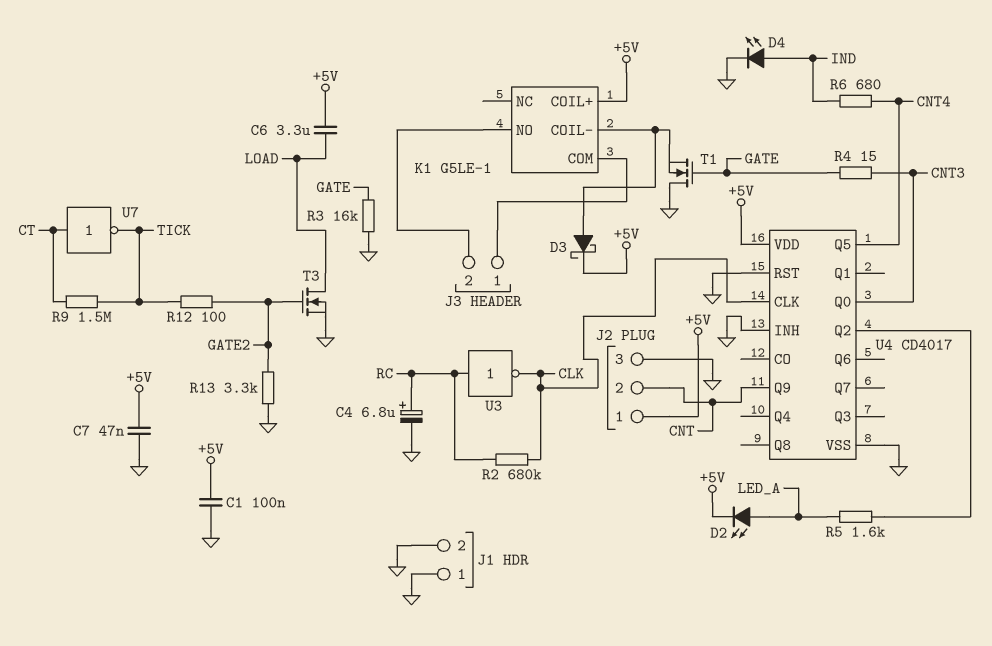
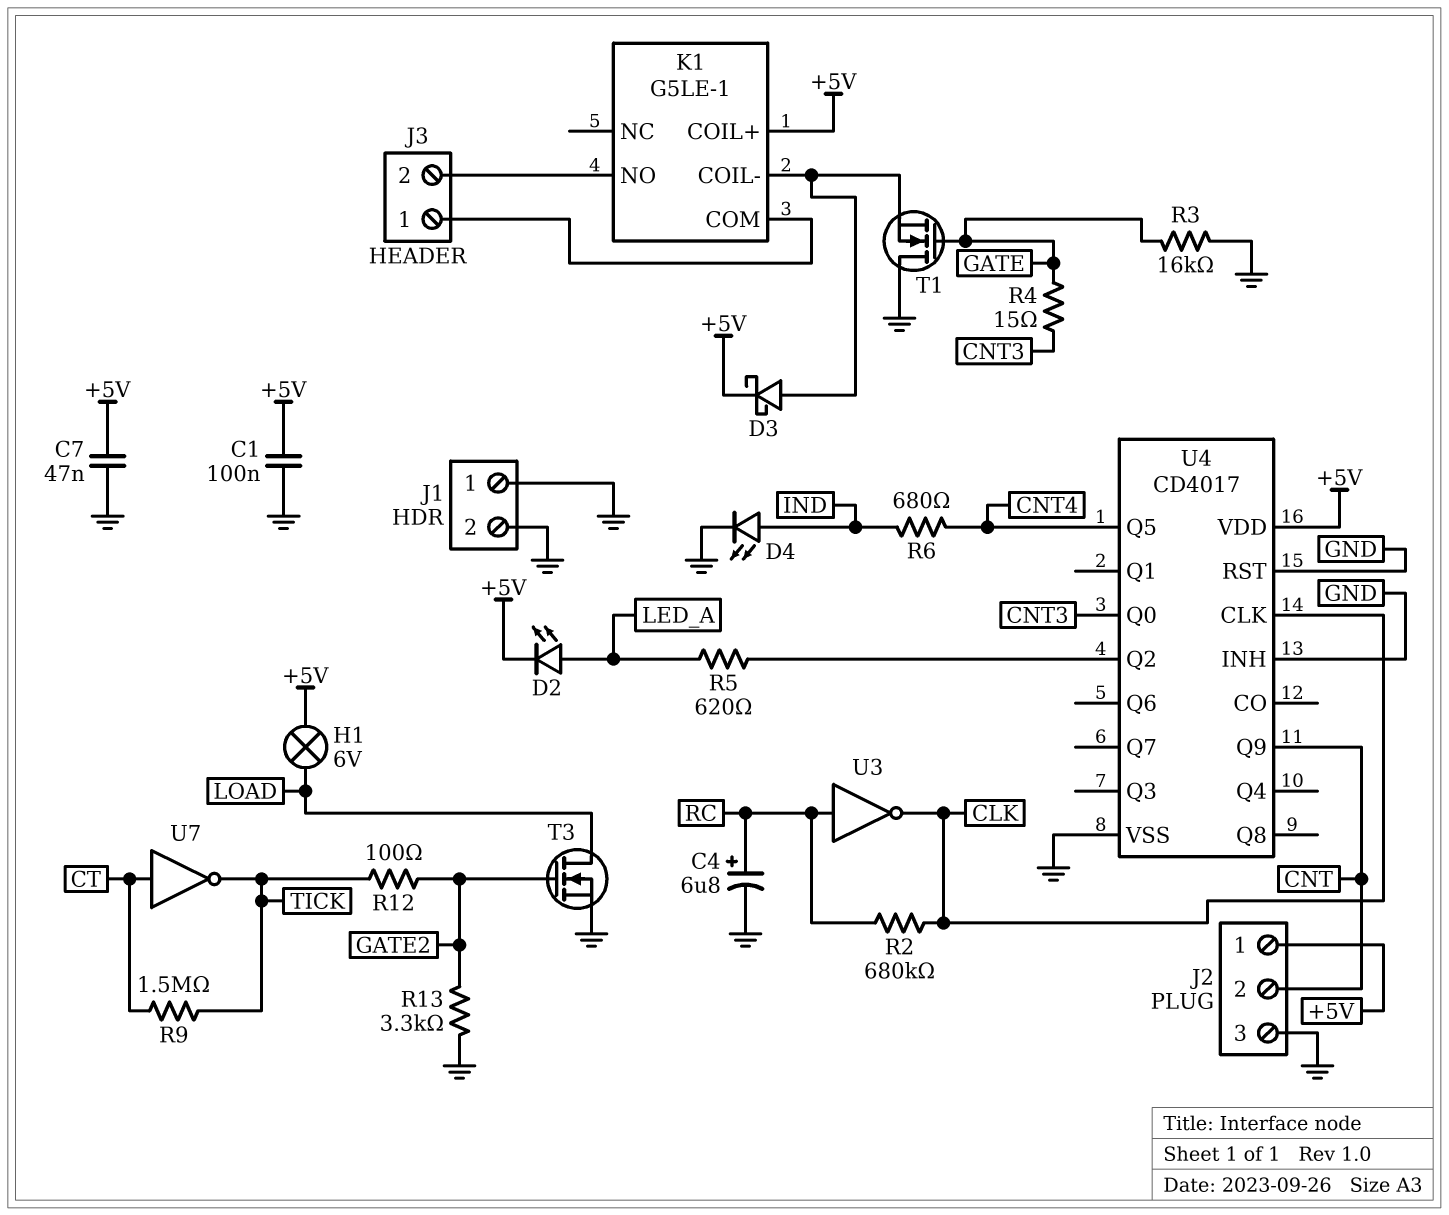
C6: 3.3uF (+5V, LOAD) -> none
H1: none -> lamp 6V (+5V, LOAD)
R5: 1.6k (LED_A, U4/Q2) -> 620 (LED_A, U4/Q2)

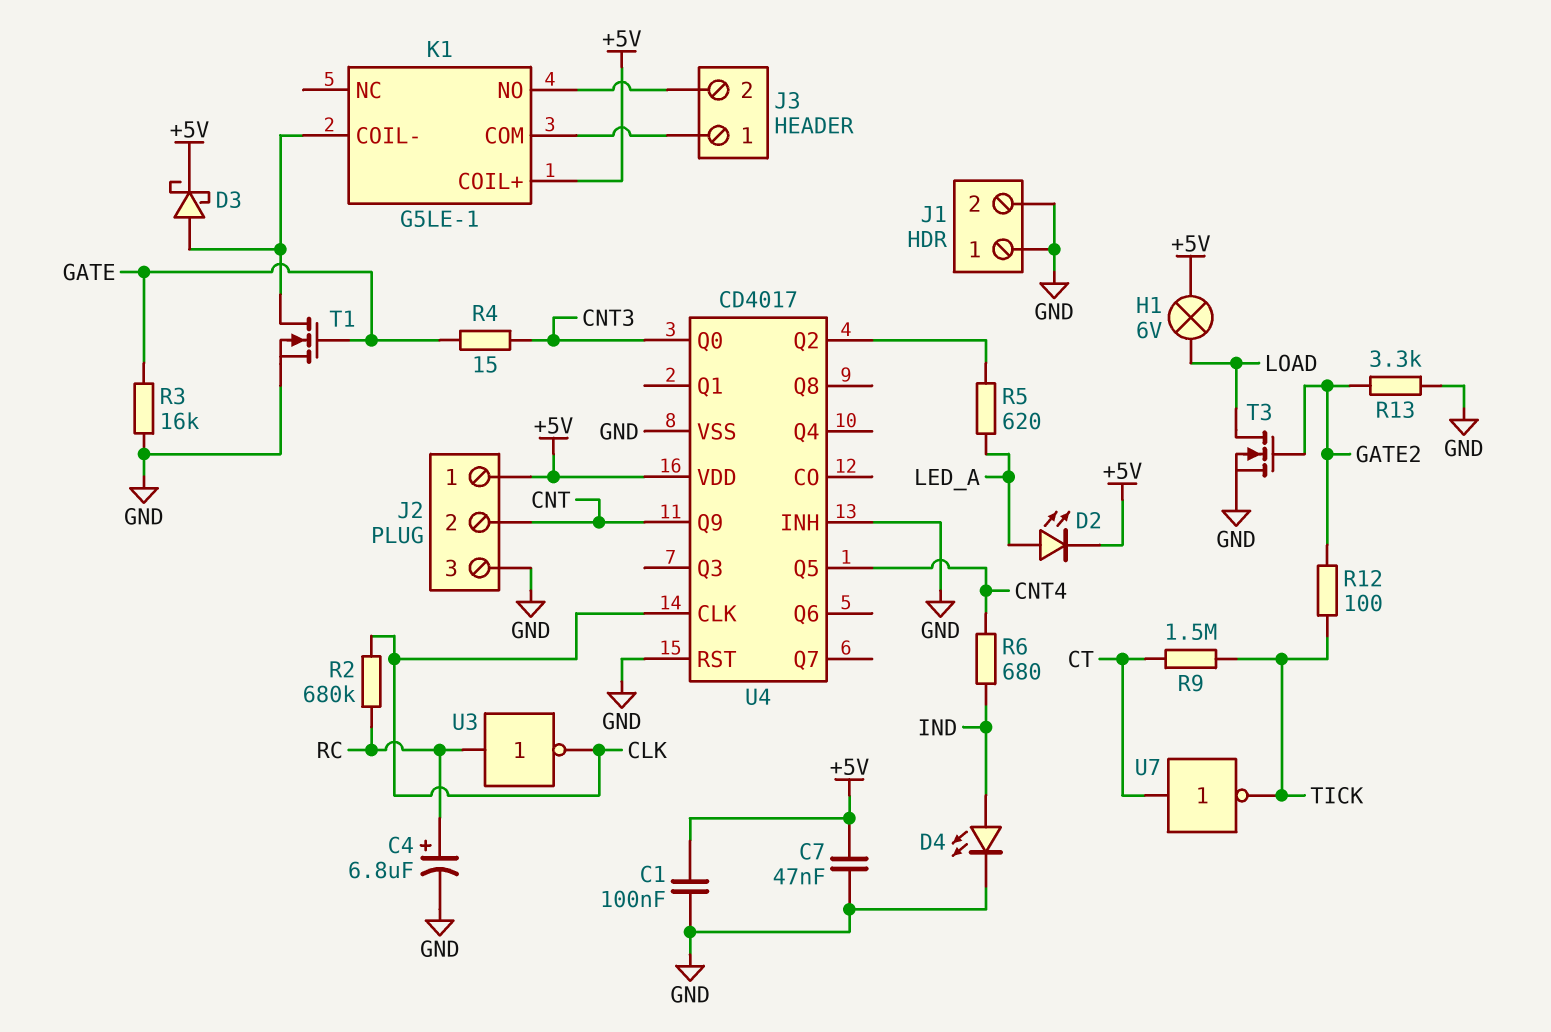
T1: NMOS (G GATE, D GND, S K1/COIL-) -> NMOS (G GATE, D K1/COIL-, S GND)

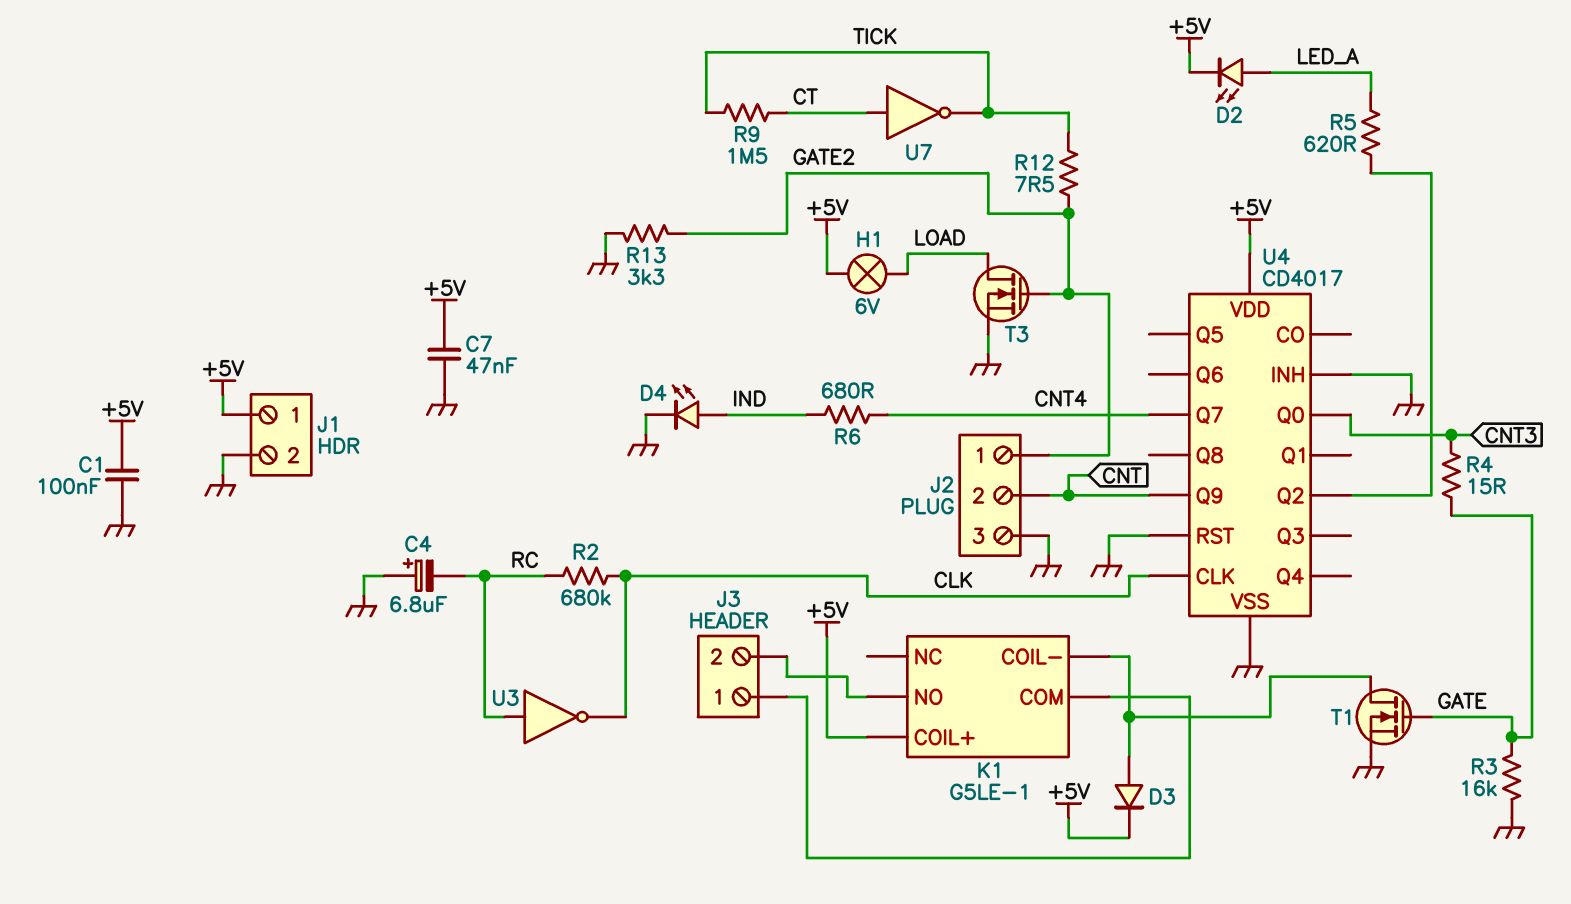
C4: 6.8uF (plus RC, minus GND) -> 6.8uF (plus GND, minus RC)
D3: schottky (A K1/COIL-, K +5V) -> diode (A K1/COIL-, K +5V)
J1 pin 1: GND -> +5V
J2 pin 1: +5V -> GATE2
R12: 100 (GATE2, TICK) -> 7.5 (GATE2, TICK)
U4 pin Q5: CNT4 -> none
U4 pin Q7: none -> CNT4

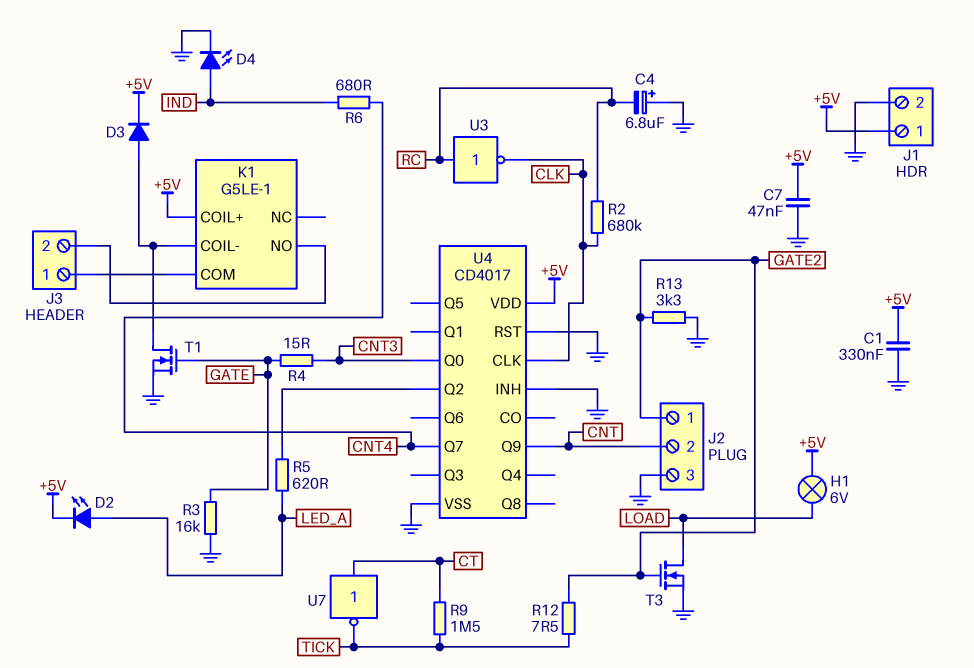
C1: 100nF (+5V, GND) -> 330nF (+5V, GND)

